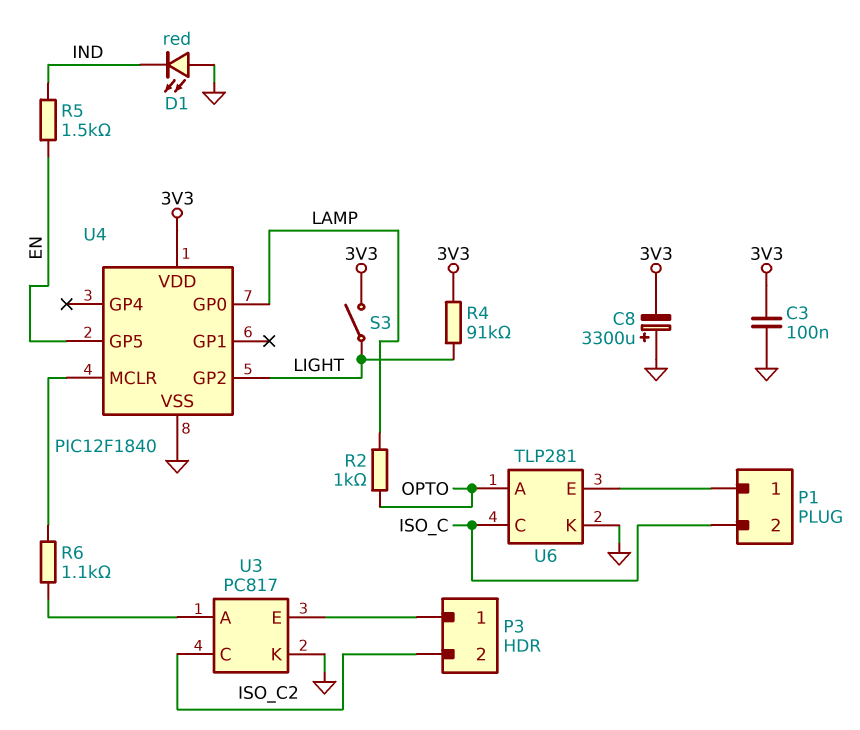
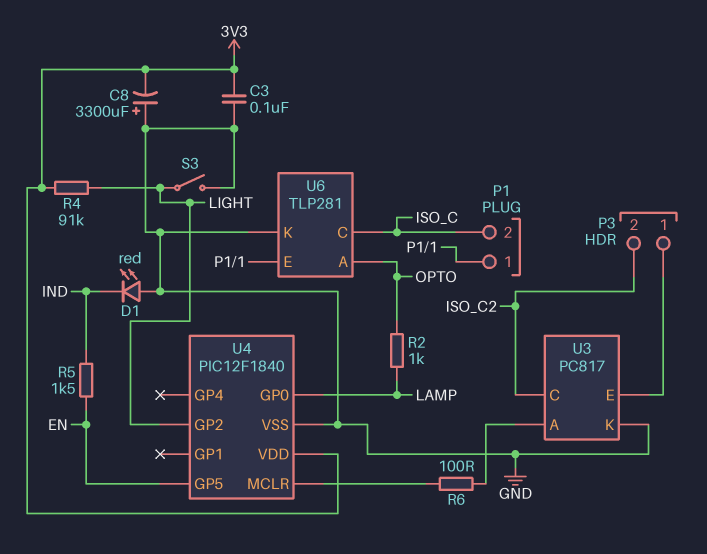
R6: 1.1k (U3/A, U4/MCLR) -> 100 (U3/A, U4/MCLR)
S3: switch (3V3, LIGHT) -> switch (GND, LIGHT)

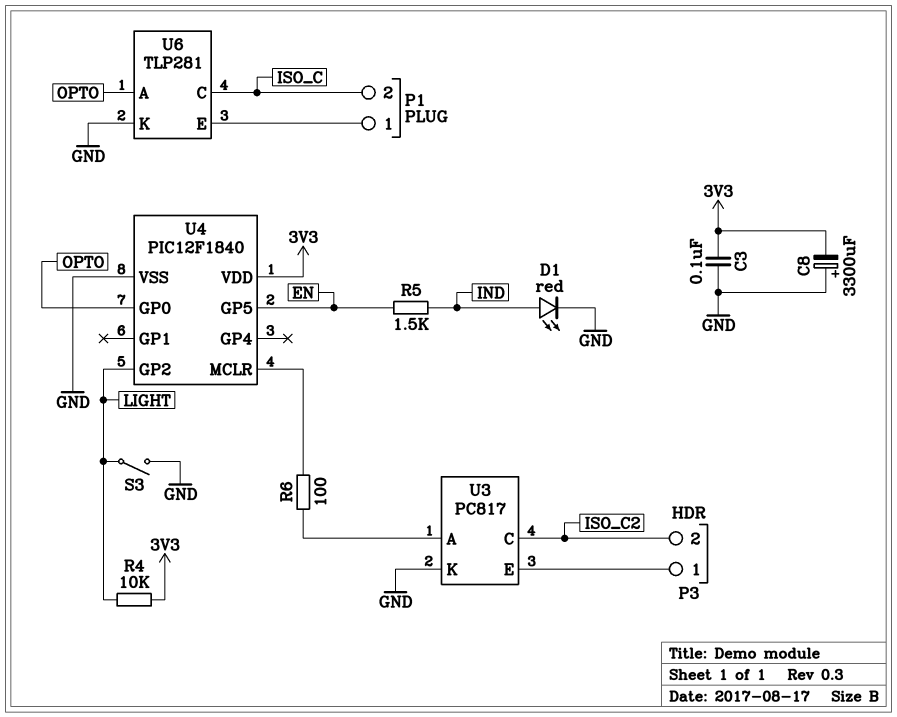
D1: LED red (A GND, K IND) -> LED red (A IND, K GND)
R2: 1k (LAMP, OPTO) -> none
R4: 91k (3V3, LIGHT) -> 10k (3V3, LIGHT)
U4 pin GP0: LAMP -> OPTO

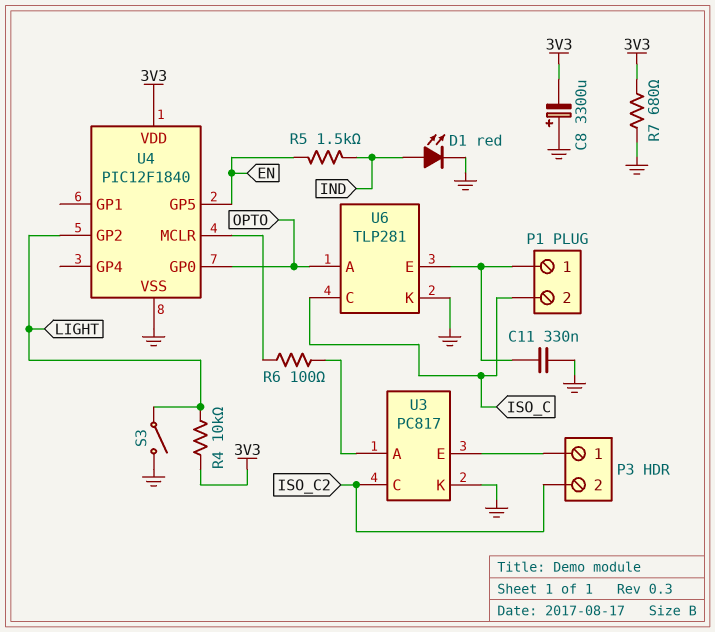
C3: 100nF (3V3, GND) -> none
C11: none -> 330nF (GND, P1/1)
R7: none -> 680 (3V3, GND)

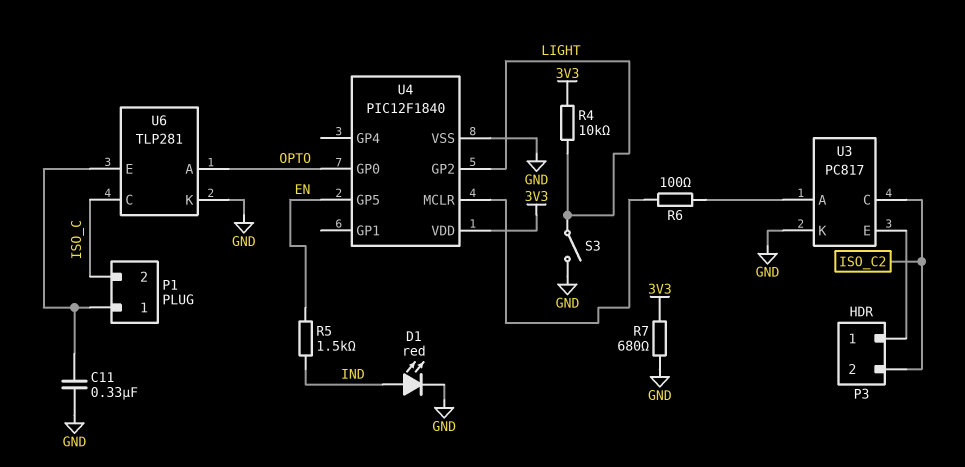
C8: 3300uF (plus GND, minus 3V3) -> none

